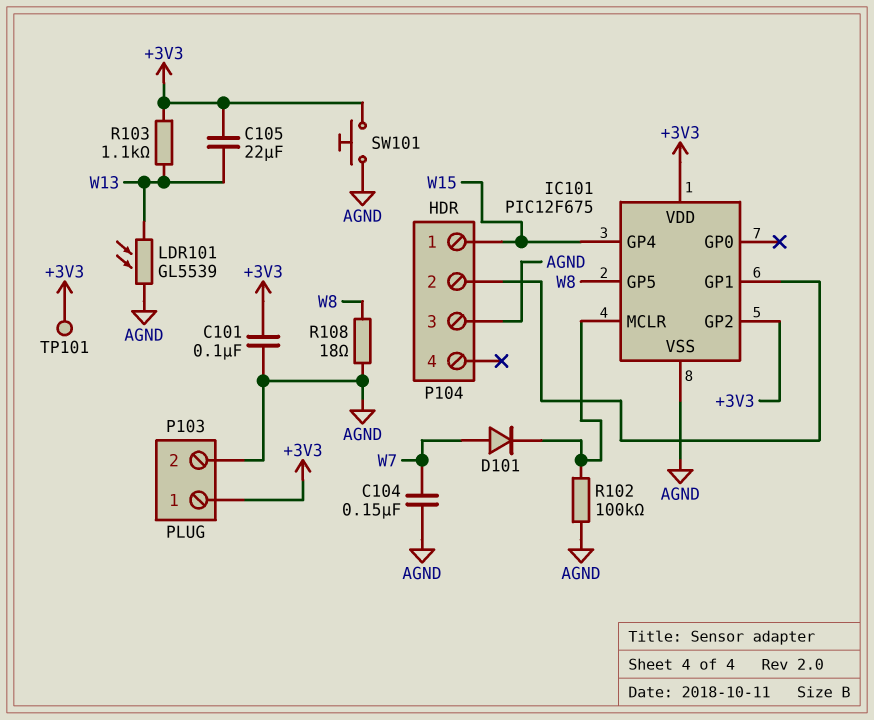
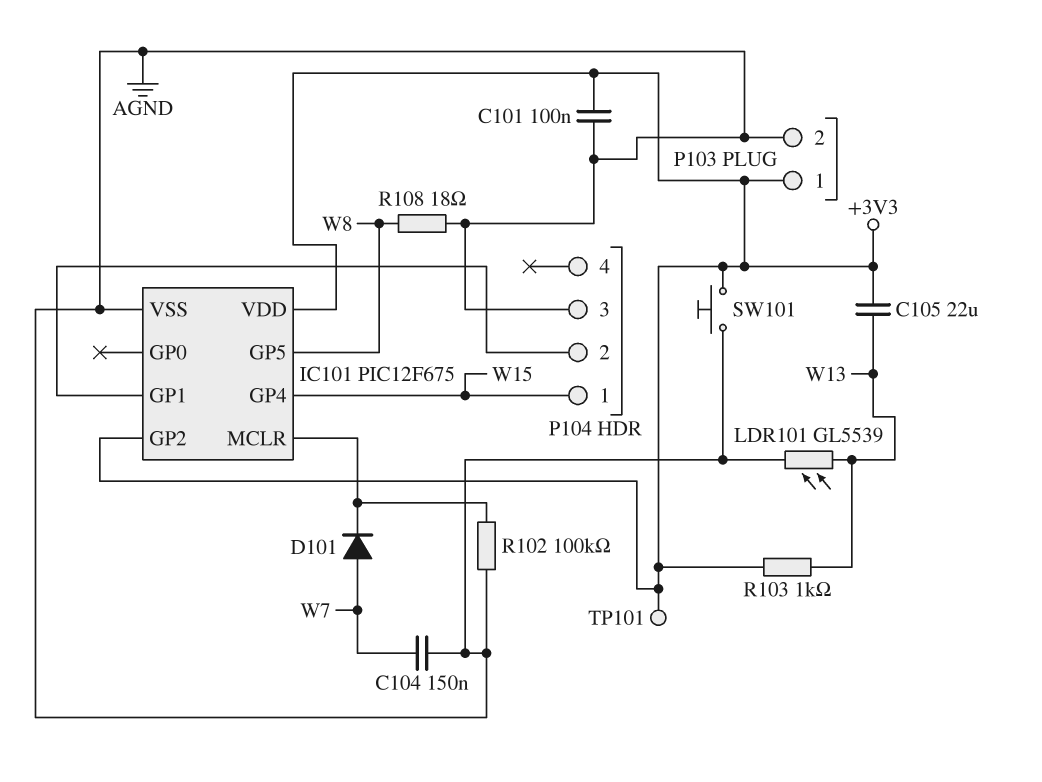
R103: 1.1k (+3V3, W13) -> 1k (+3V3, W13)

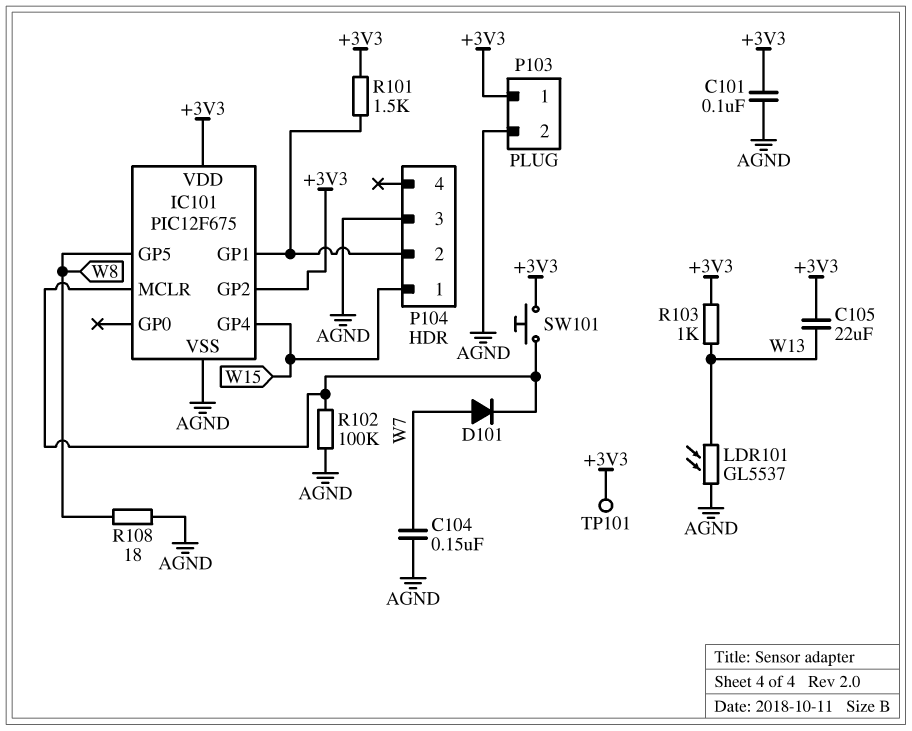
LDR101: GL5539 (AGND, W13) -> GL5537 (AGND, W13)
R101: none -> 1.5k (+3V3, IC101/GP1)
SW101: button (+3V3, AGND) -> button (+3V3, IC101/MCLR)

